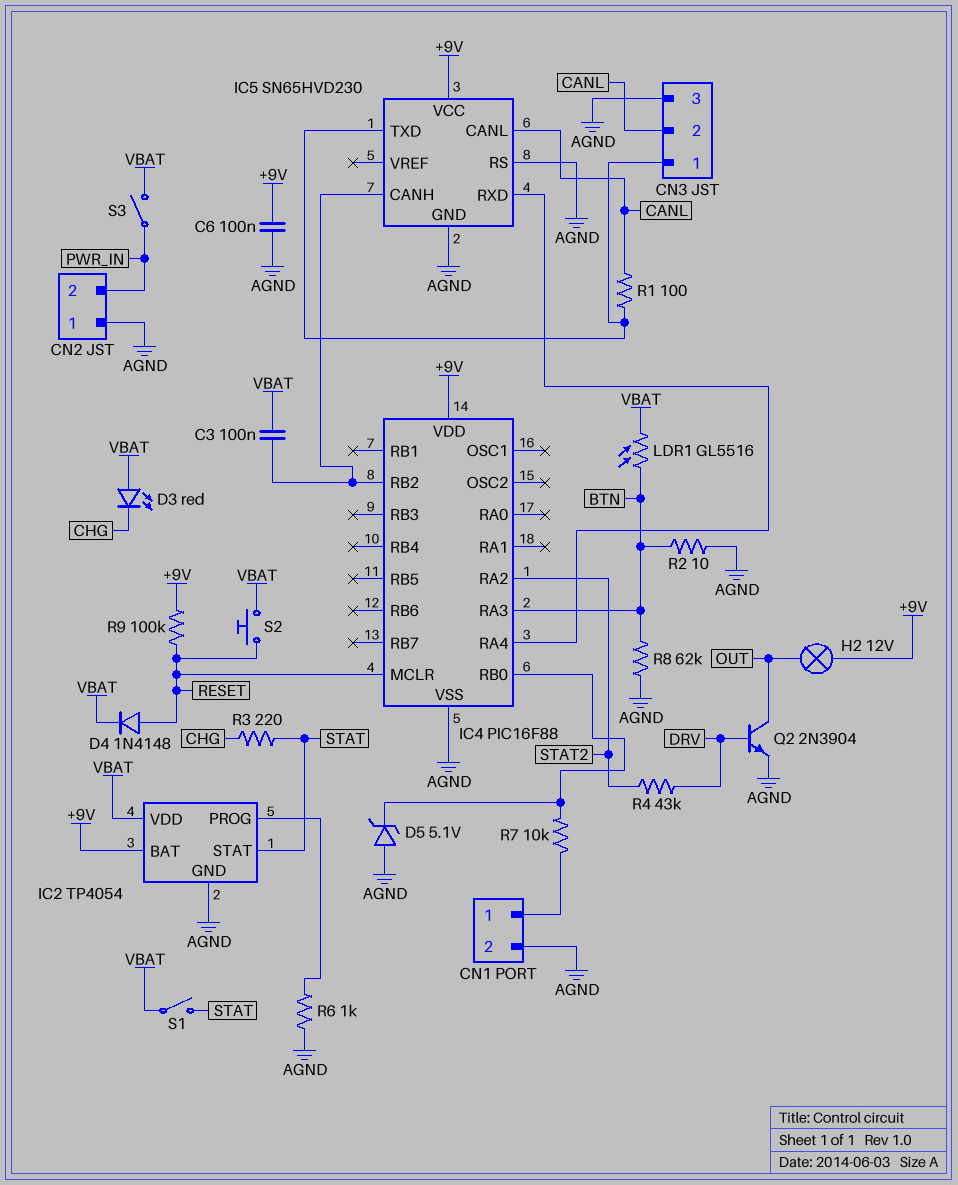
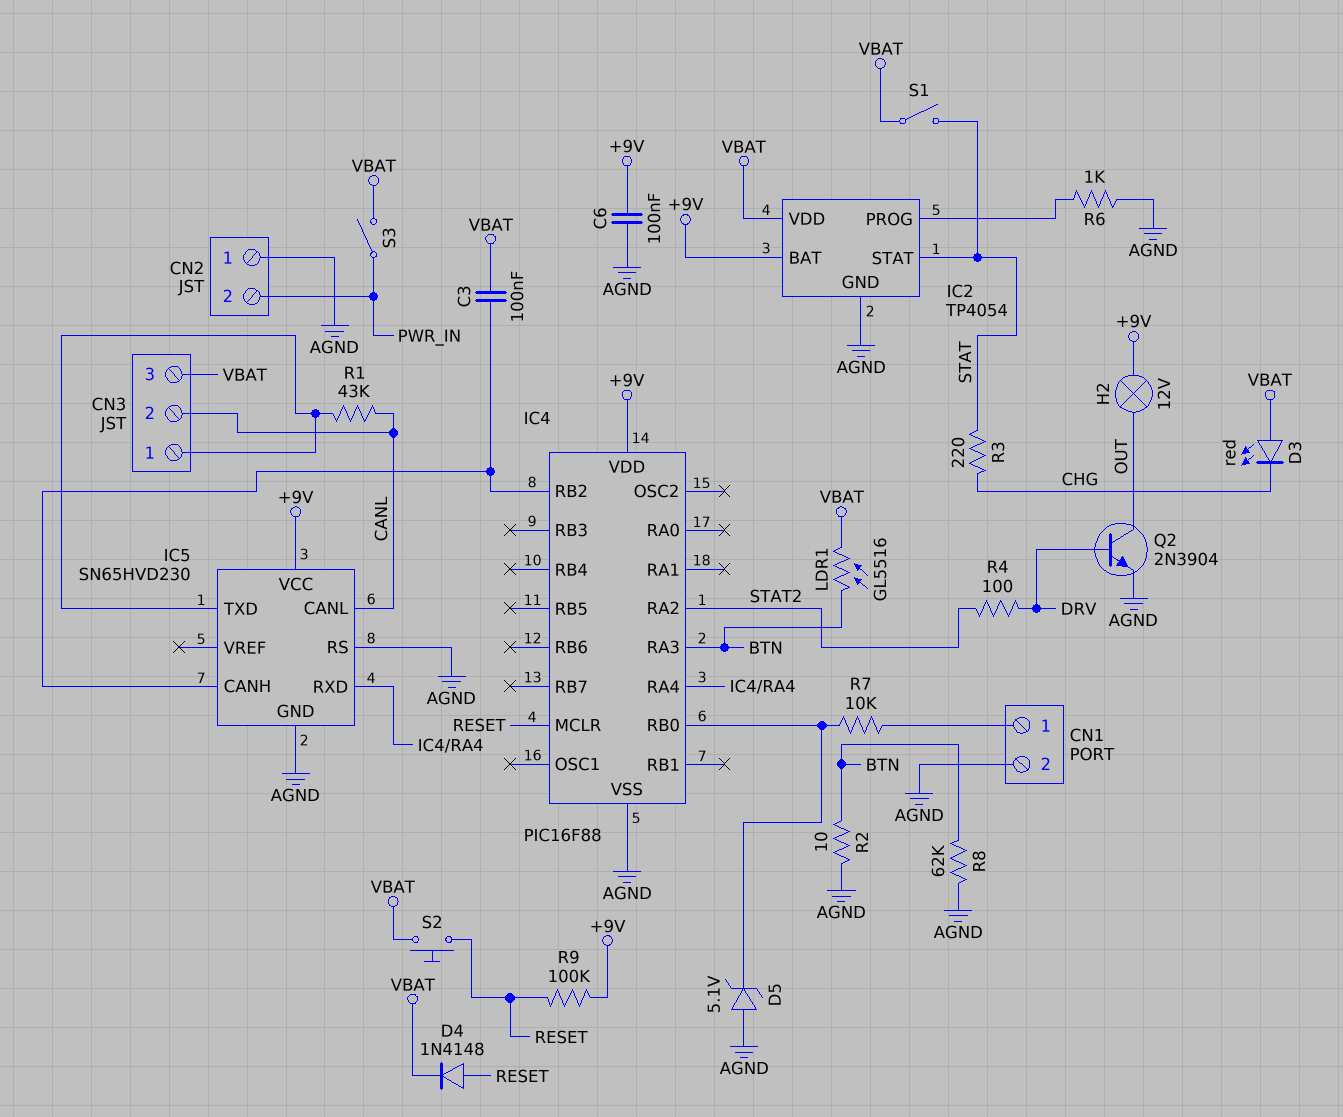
CN3 pin 3: AGND -> VBAT
R1: 100 (CANL, CN3/1) -> 43k (CANL, CN3/1)
R4: 43k (DRV, STAT2) -> 100 (DRV, STAT2)

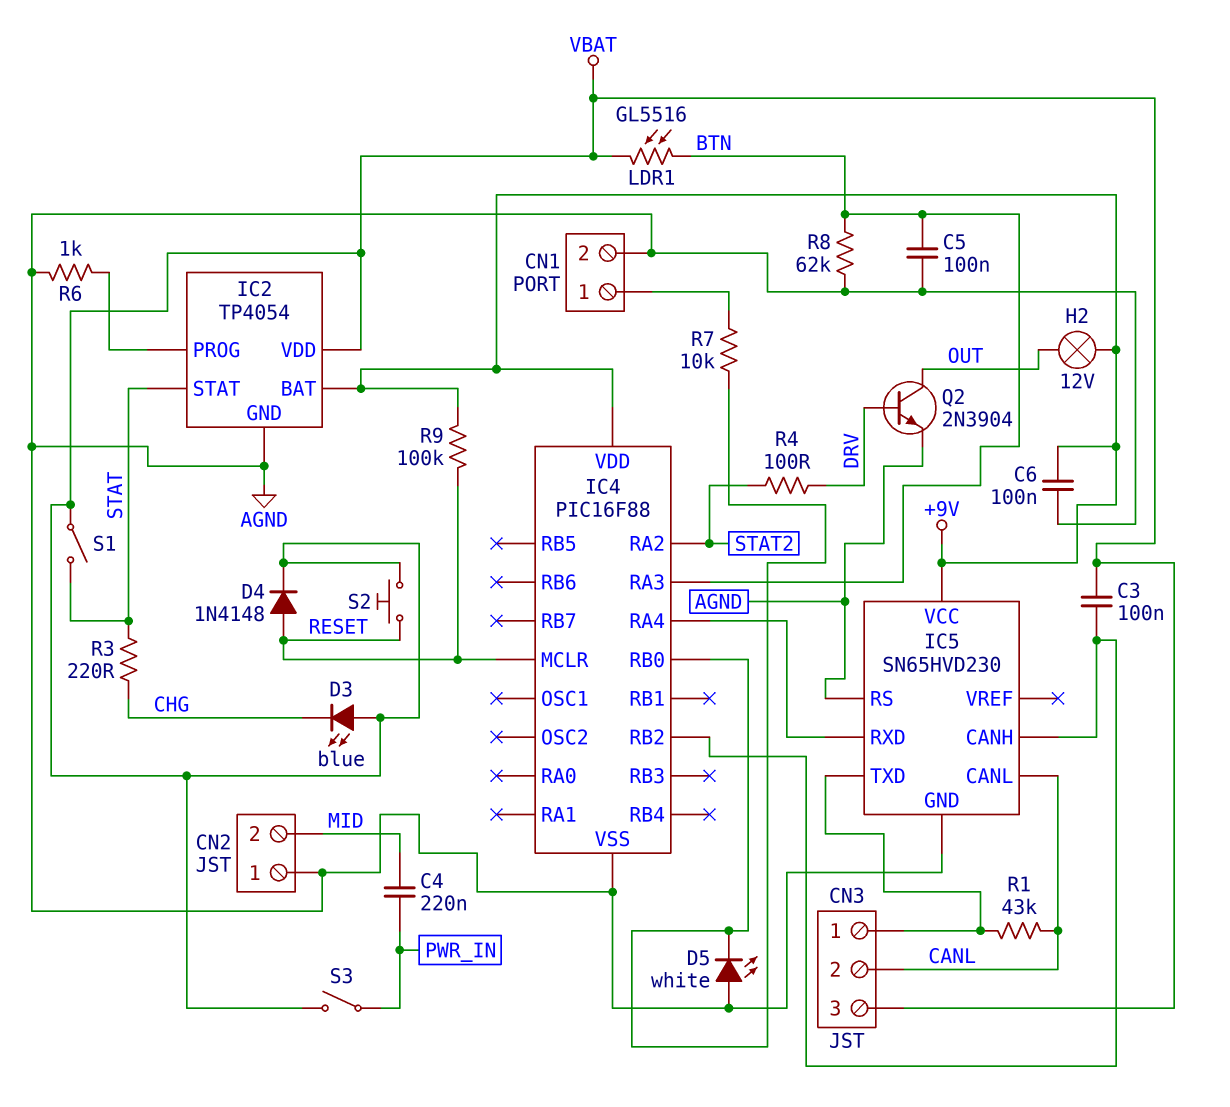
C4: none -> 220nF (MID, PWR_IN)
C5: none -> 100nF (AGND, BTN)
CN2 pin 2: PWR_IN -> MID
D3: LED red (A VBAT, K CHG) -> LED blue (A VBAT, K CHG)
D5: zener 5.1V (A AGND, K IC4/RB0) -> LED white (A AGND, K IC4/RB0)
R2: 10 (AGND, BTN) -> none

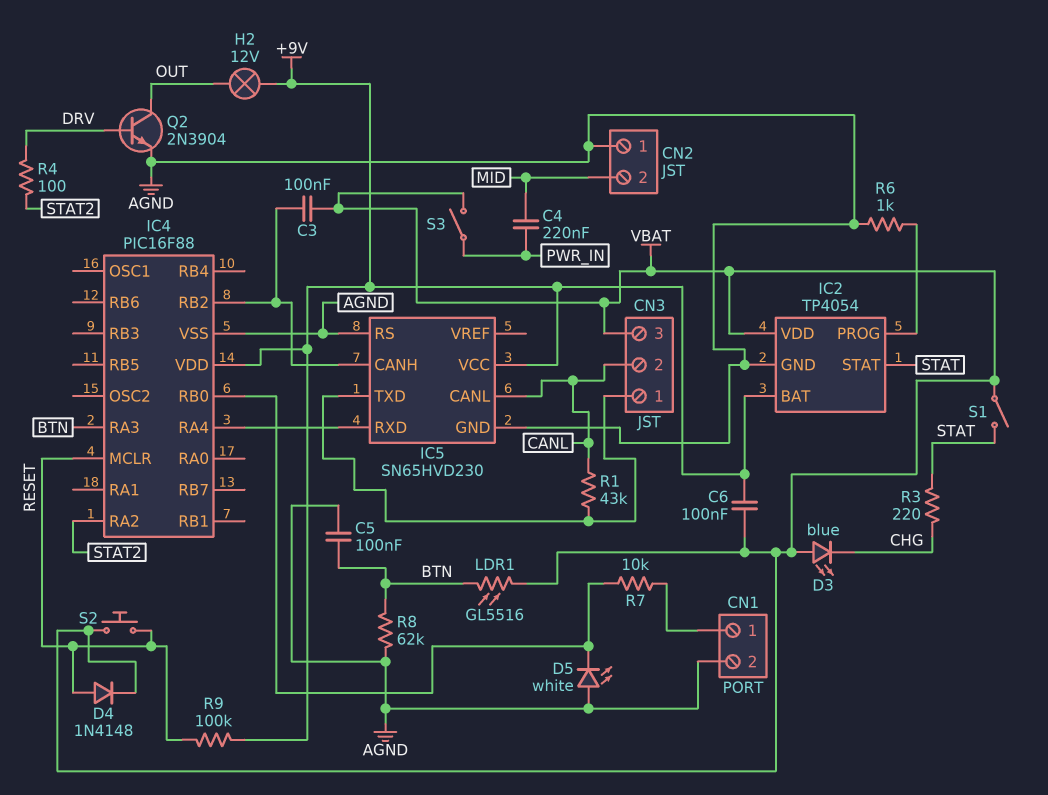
C6: 100nF (+9V, AGND) -> 100nF (+9V, VBAT)

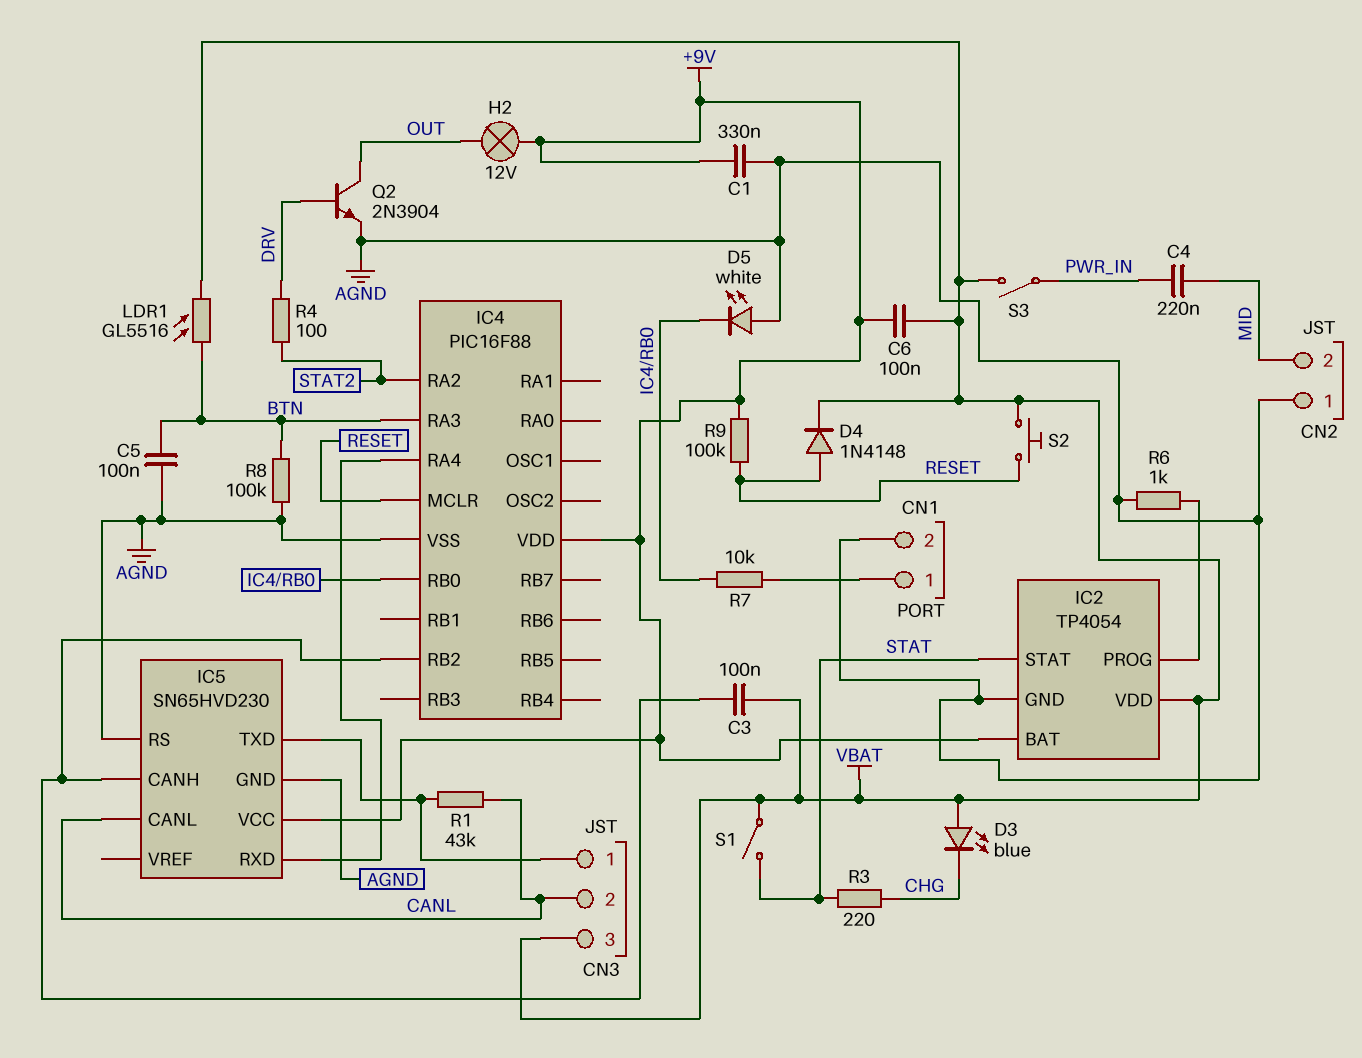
C1: none -> 330nF (+9V, AGND)
R8: 62k (AGND, BTN) -> 100k (AGND, BTN)

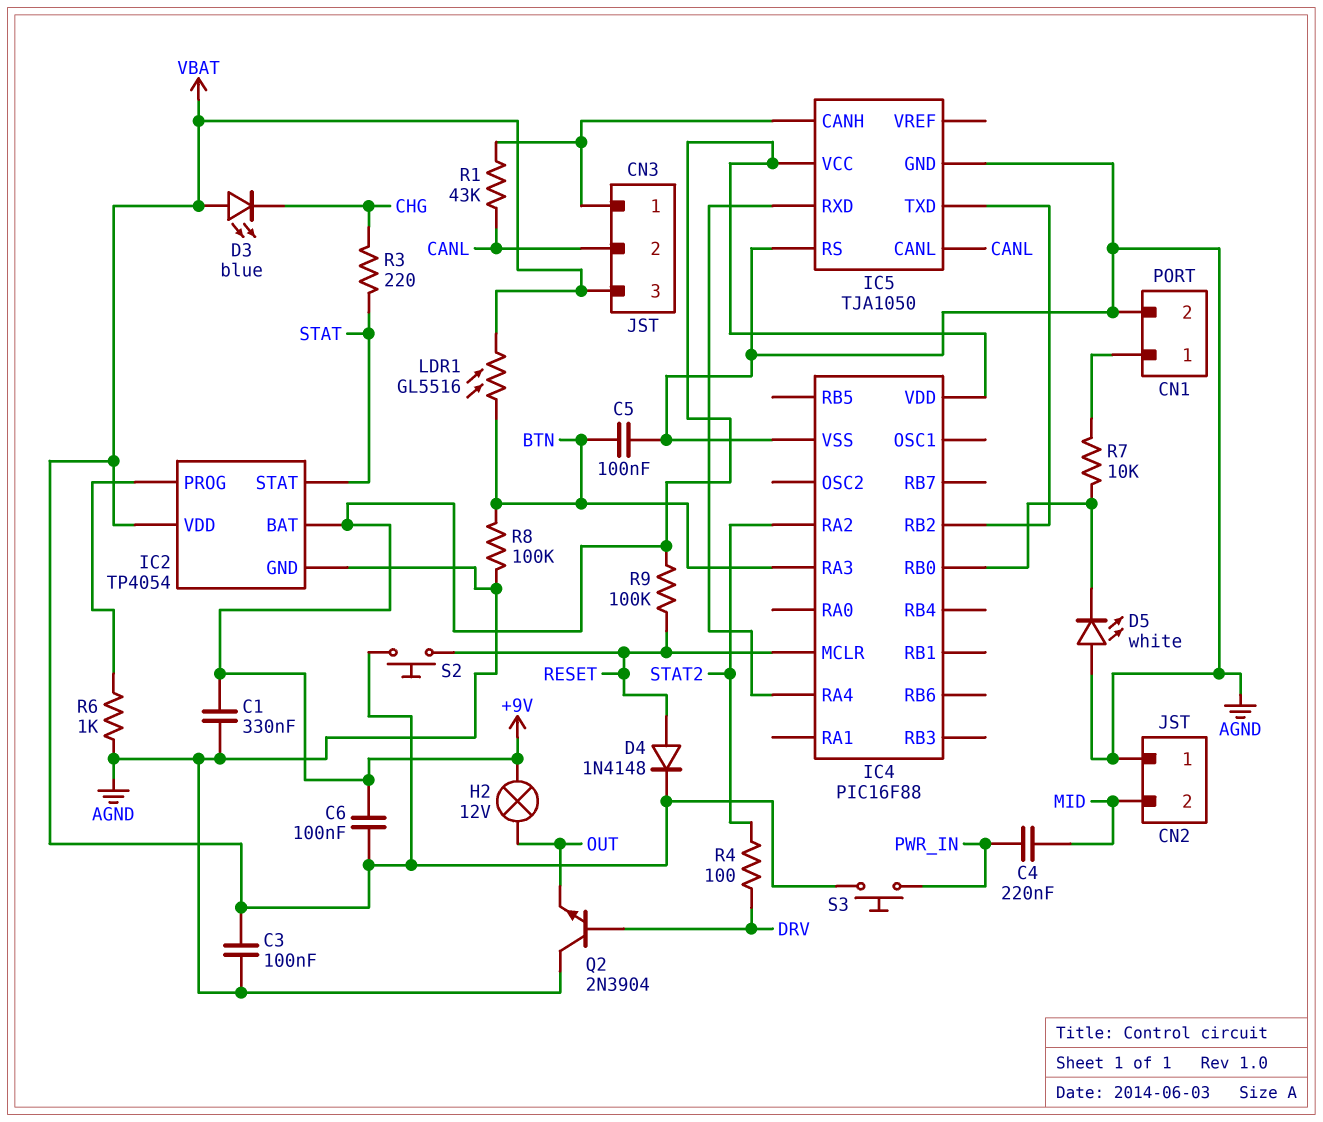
C3: 100nF (IC4/RB2, VBAT) -> 100nF (AGND, VBAT)
IC5: SN65HVD230 -> TJA1050
IC5 pin CANH: IC4/RB2 -> CN3/1
IC5 pin TXD: CN3/1 -> IC4/RB2
Q2: NPN 2N3904 (B DRV, C OUT, E AGND) -> NPN 2N3904 (B DRV, C AGND, E OUT)
S1: switch (STAT, VBAT) -> none
S3: switch (PWR_IN, VBAT) -> button (PWR_IN, VBAT)

